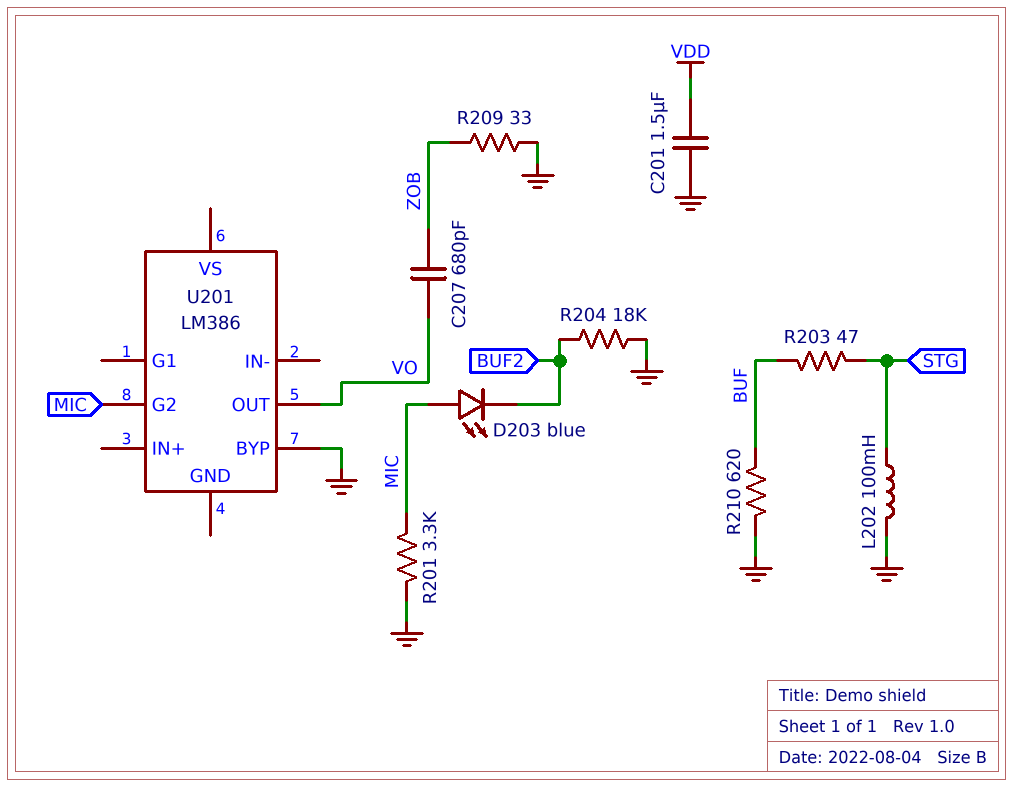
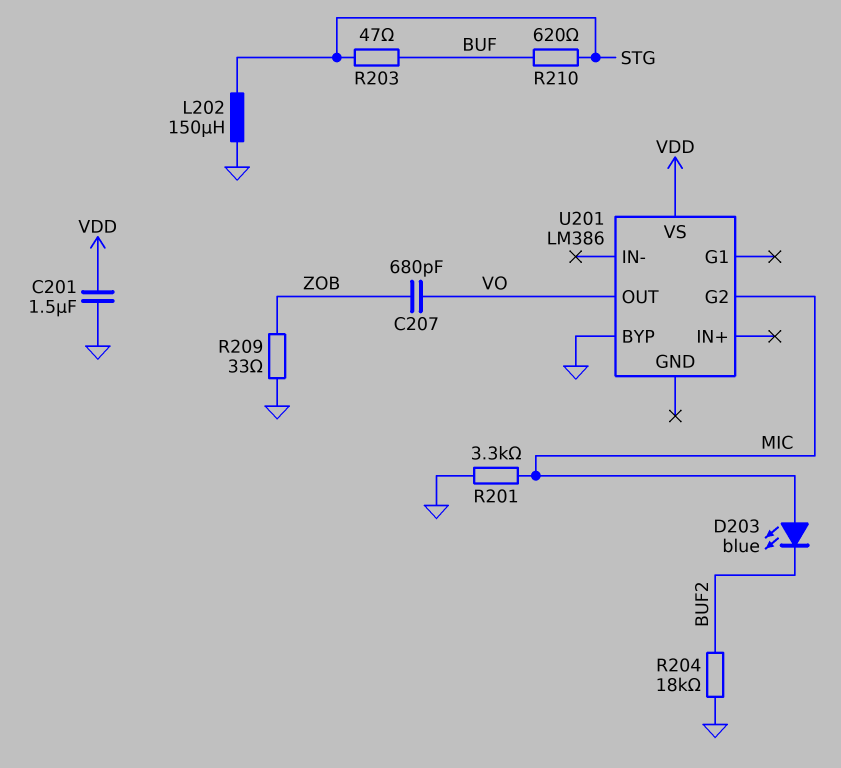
L202: 100mH (GND, STG) -> 150uH (GND, STG)
R210: 620 (BUF, GND) -> 620 (BUF, STG)
U201 pin VS: none -> VDD

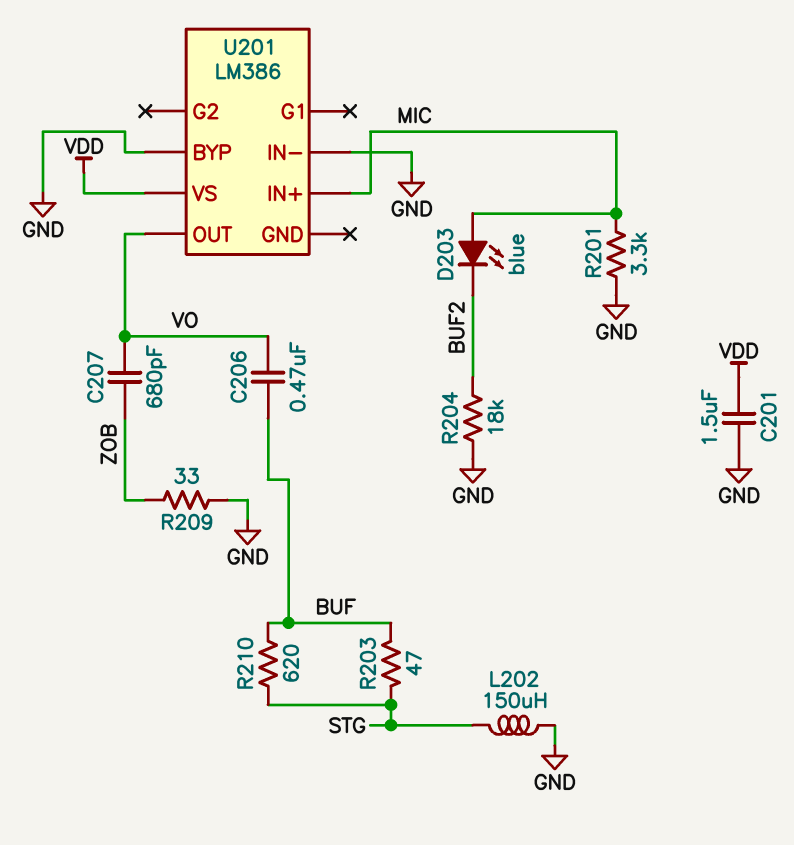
C206: none -> 470nF (BUF, VO)
U201 pin G2: MIC -> none
U201 pin IN+: none -> MIC
U201 pin IN-: none -> GND

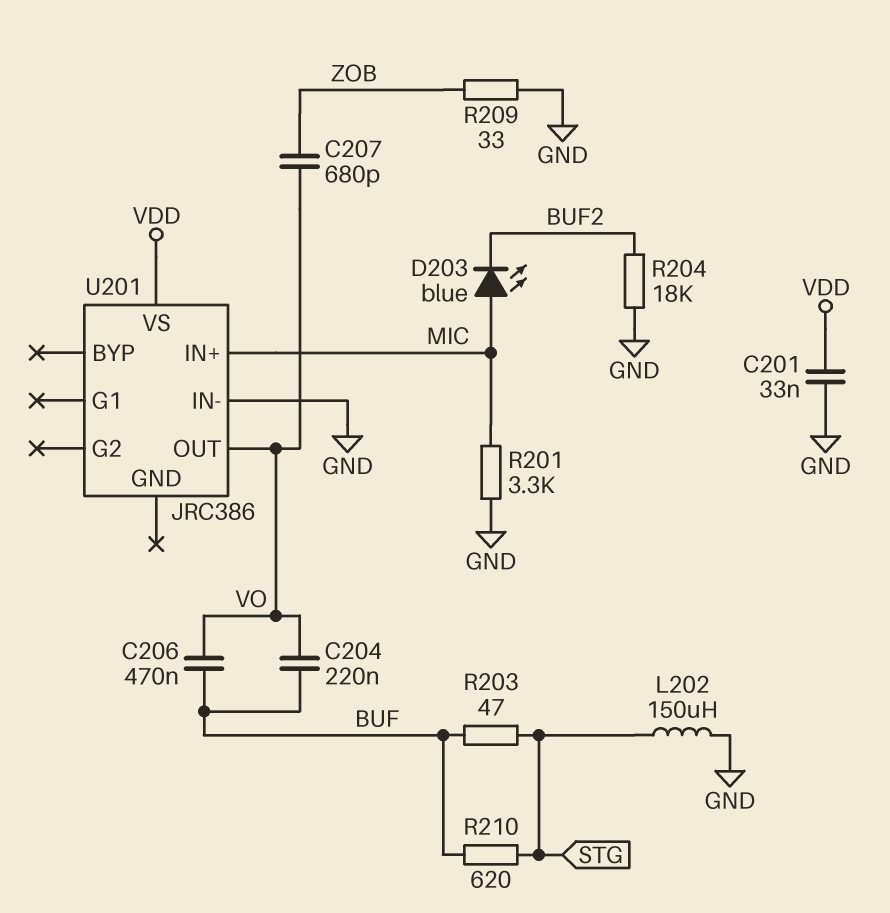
C201: 1.5uF (GND, VDD) -> 33nF (GND, VDD)
C204: none -> 220nF (BUF, VO)
U201: LM386 -> JRC386
U201 pin BYP: GND -> none

